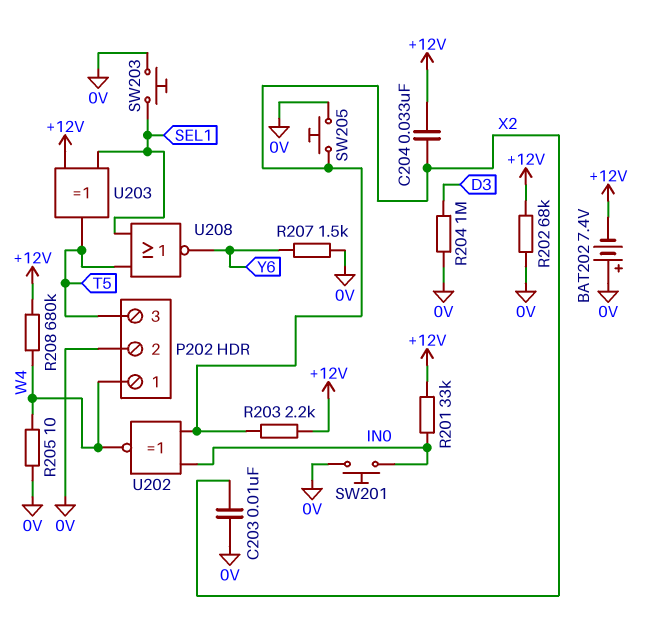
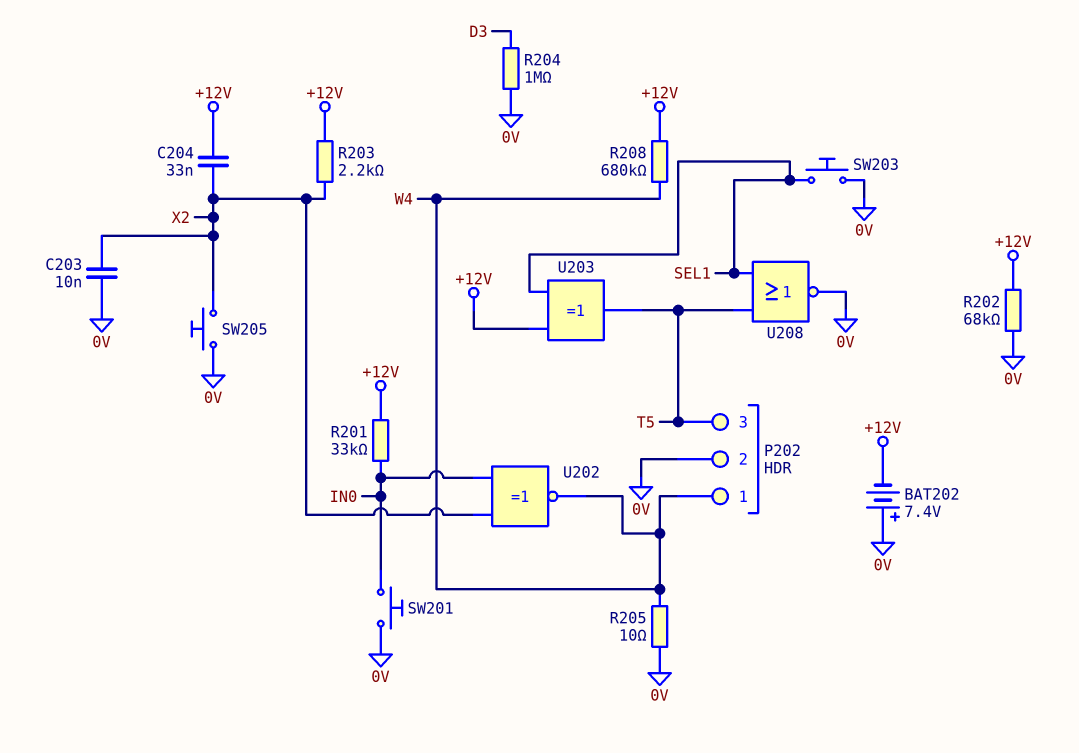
R207: 1.5k (0V, Y6) -> none
U208: NOR (in SEL1, in T5, out Y6) -> NOR (in SEL1, in T5, out 0V)

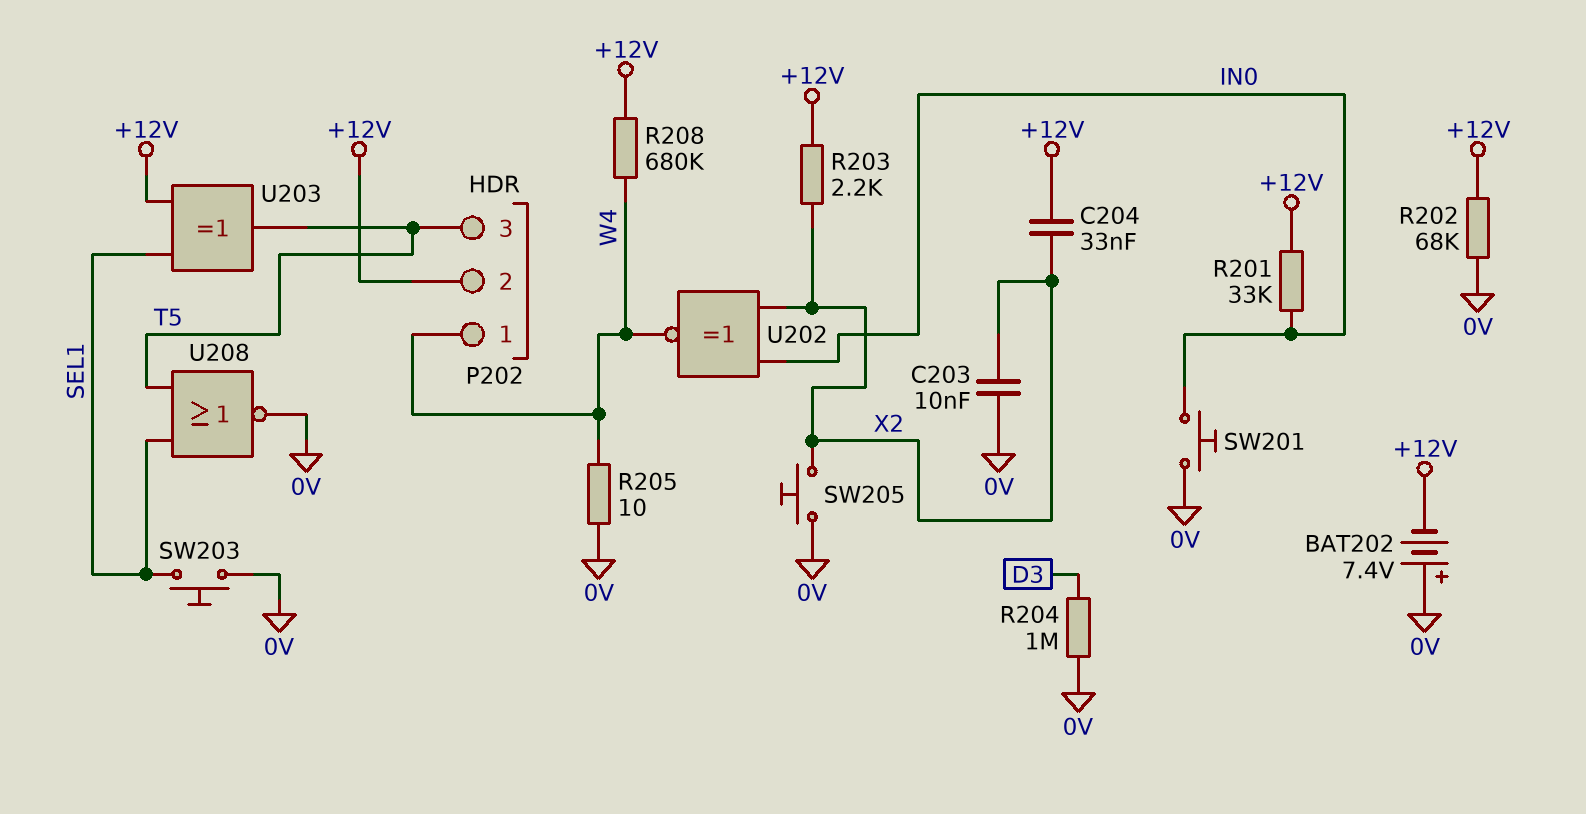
P202 pin 2: 0V -> +12V

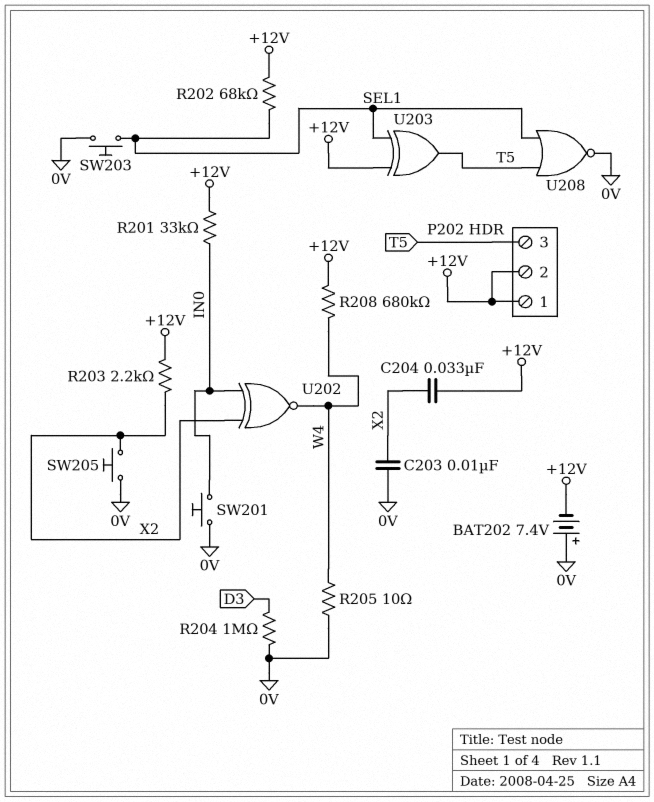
P202 pin 1: W4 -> +12V
R202: 68k (+12V, 0V) -> 68k (+12V, SEL1)

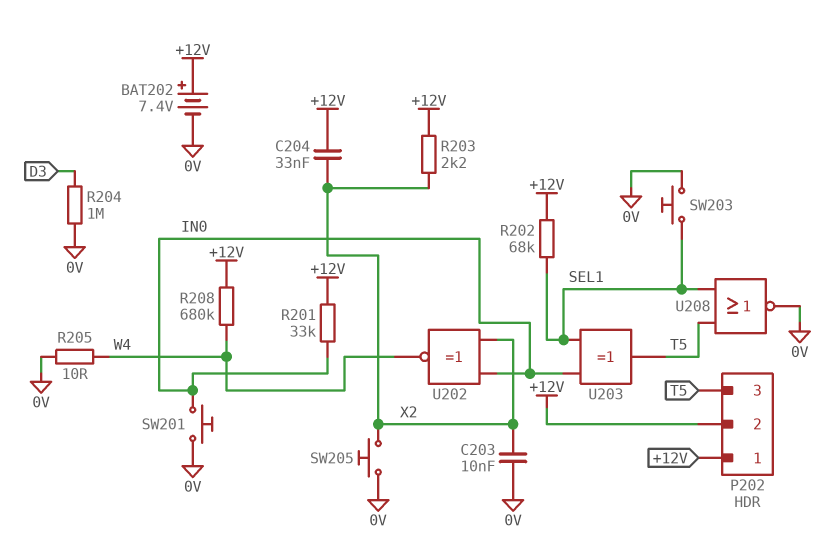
BAT202: 7.4V (plus 0V, minus +12V) -> 7.4V (plus +12V, minus 0V)
U203: XOR (in +12V, in SEL1, out T5) -> XOR (in IN0, in SEL1, out T5)

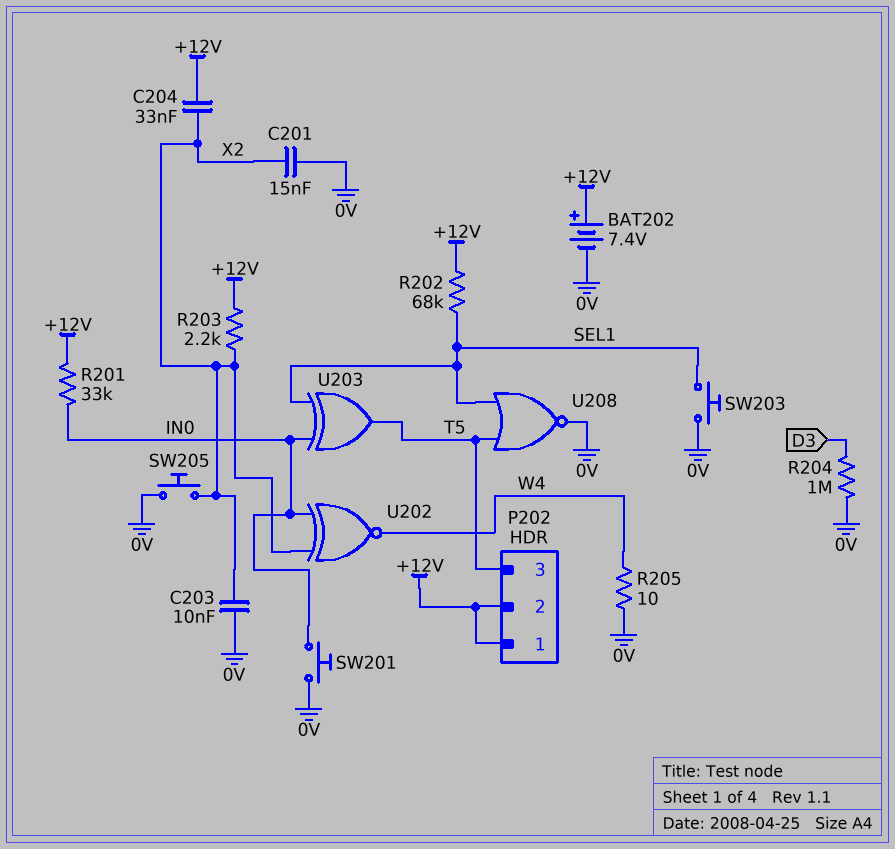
C201: none -> 15nF (0V, X2)
R208: 680k (+12V, W4) -> none

